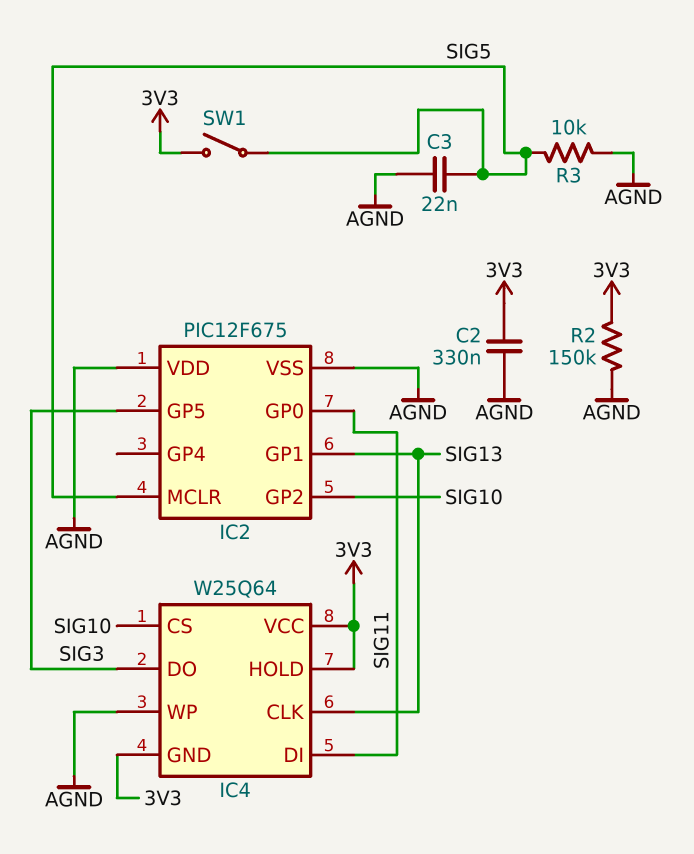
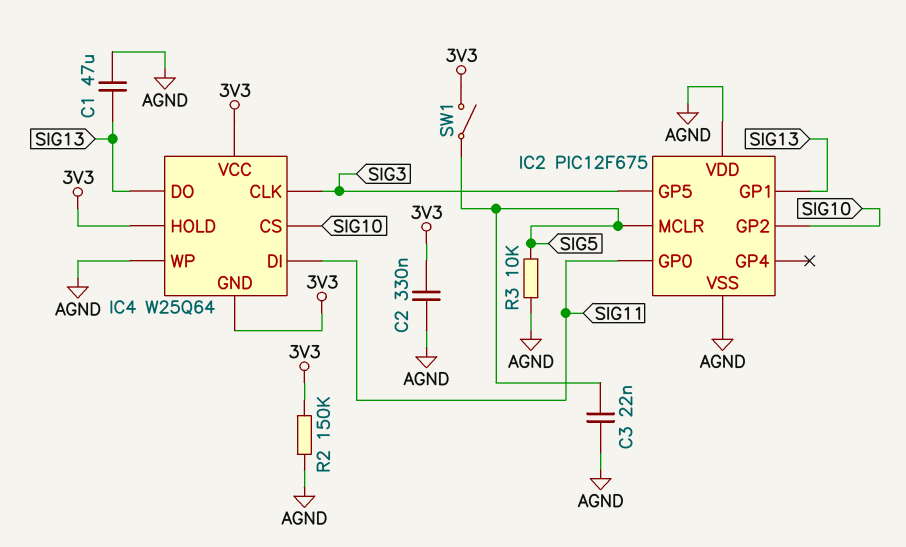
C1: none -> 47uF (AGND, SIG13)
IC4 pin CLK: SIG13 -> SIG3
IC4 pin DO: SIG3 -> SIG13

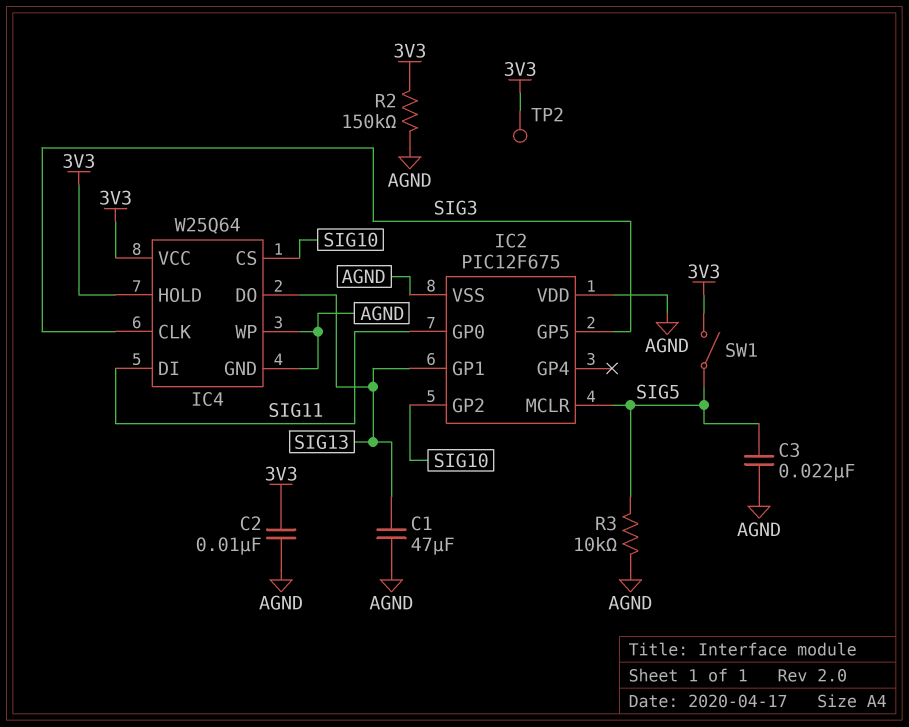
C2: 330nF (3V3, AGND) -> 10nF (3V3, AGND)
IC4 pin GND: 3V3 -> AGND
TP2: none -> test point (3V3)

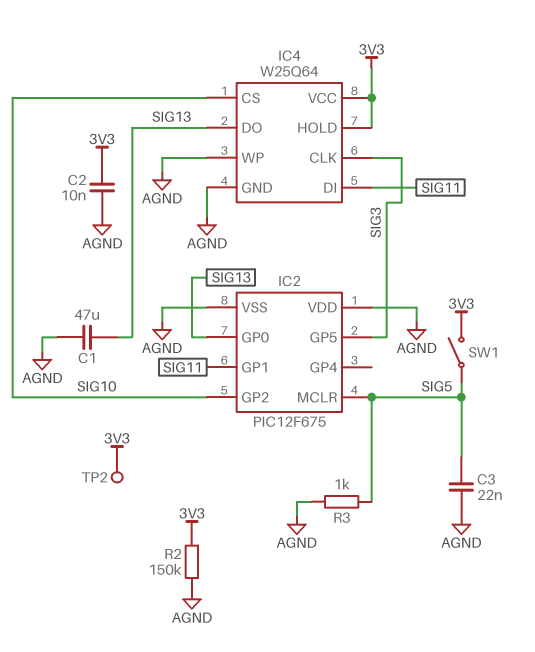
IC2 pin GP0: SIG11 -> SIG13
IC2 pin GP1: SIG13 -> SIG11
R3: 10k (AGND, SIG5) -> 1k (AGND, SIG5)

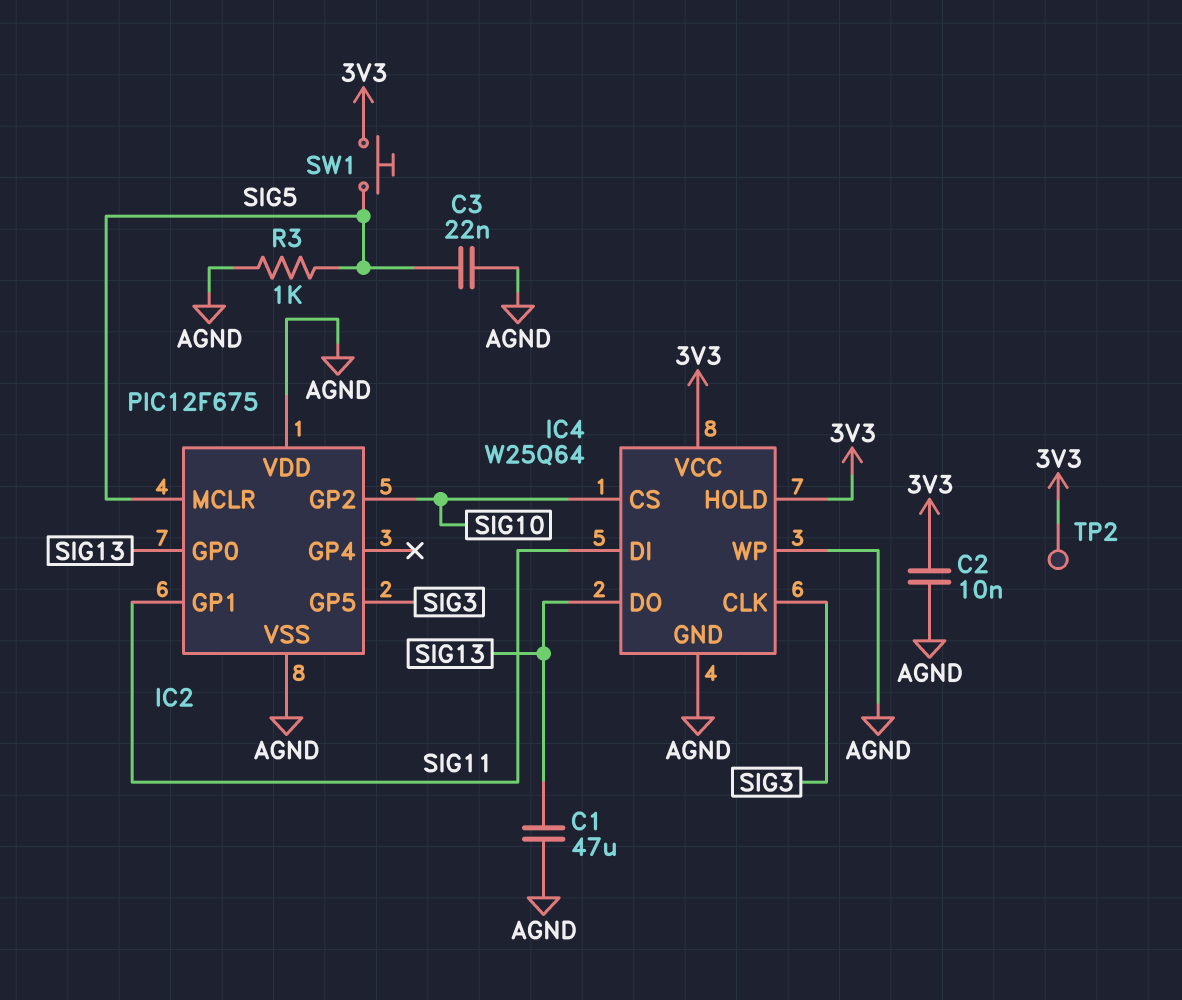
R2: 150k (3V3, AGND) -> none
SW1: switch (3V3, SIG5) -> button (3V3, SIG5)

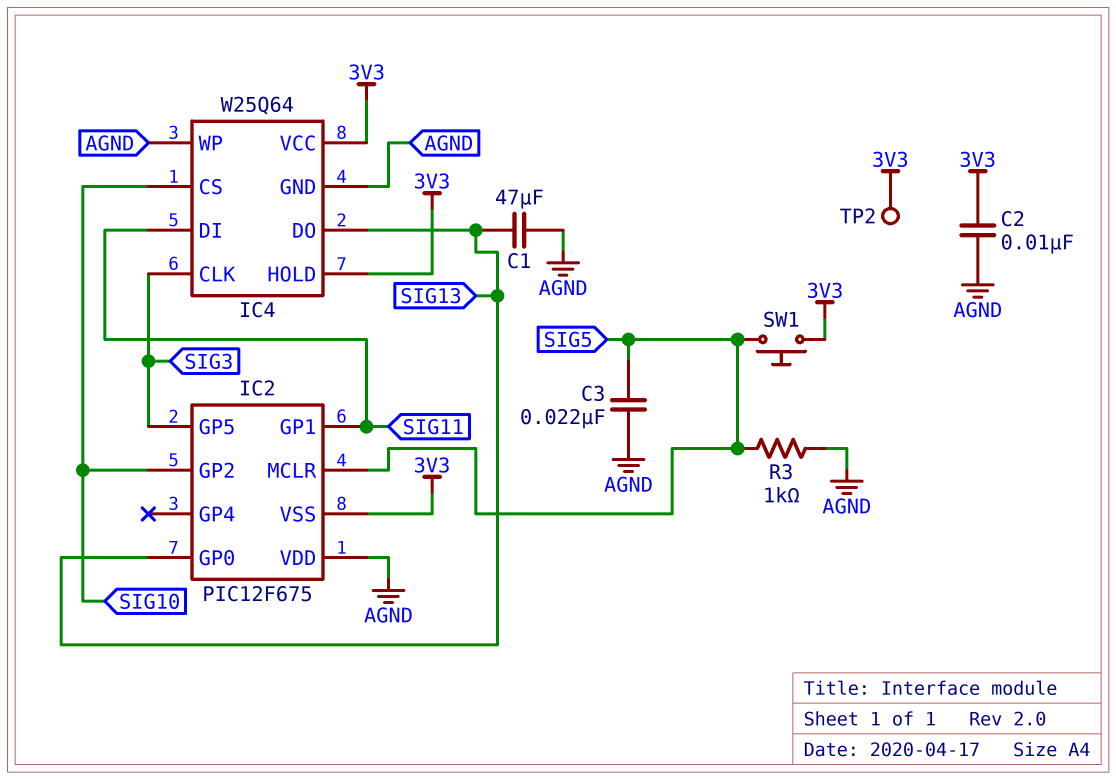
IC2 pin VSS: AGND -> 3V3

